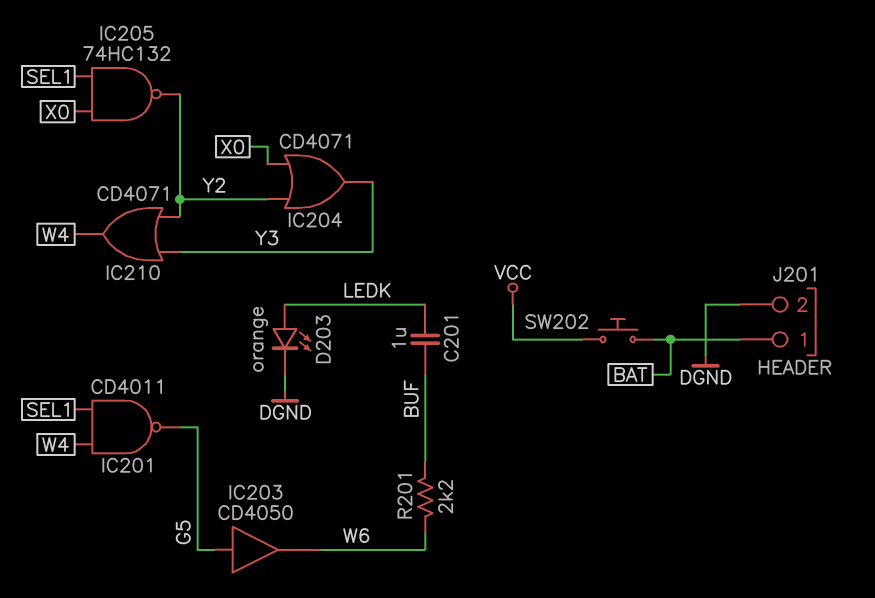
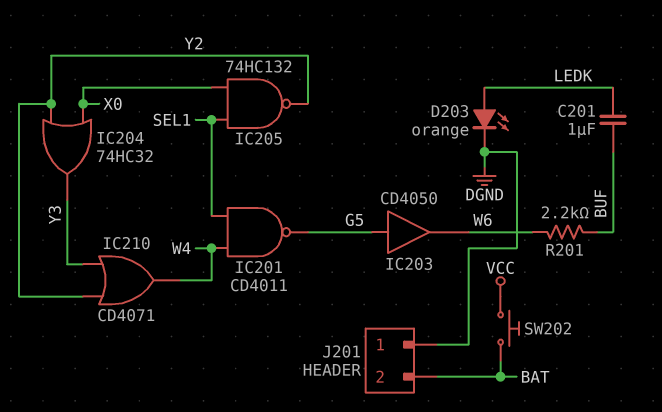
IC204: OR CD4071 (in X0, in Y2, out Y3) -> OR 74HC32 (in X0, in Y2, out Y3)
J201 pin 1: BAT -> DGND
J201 pin 2: DGND -> BAT

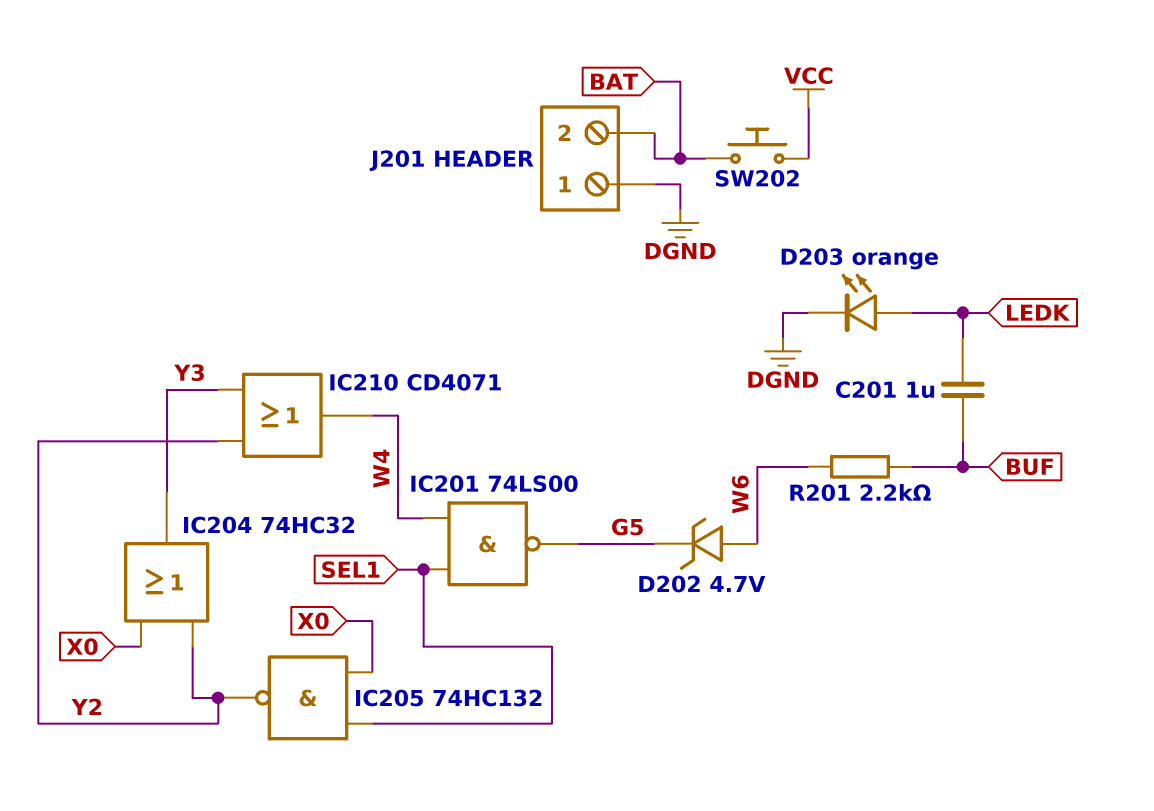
D202: none -> zener 4.7V (A W6, K G5)
IC201: NAND CD4011 (in SEL1, in W4, out G5) -> NAND 74LS00 (in SEL1, in W4, out G5)
IC203: buffer CD4050 (in G5, out W6) -> none

